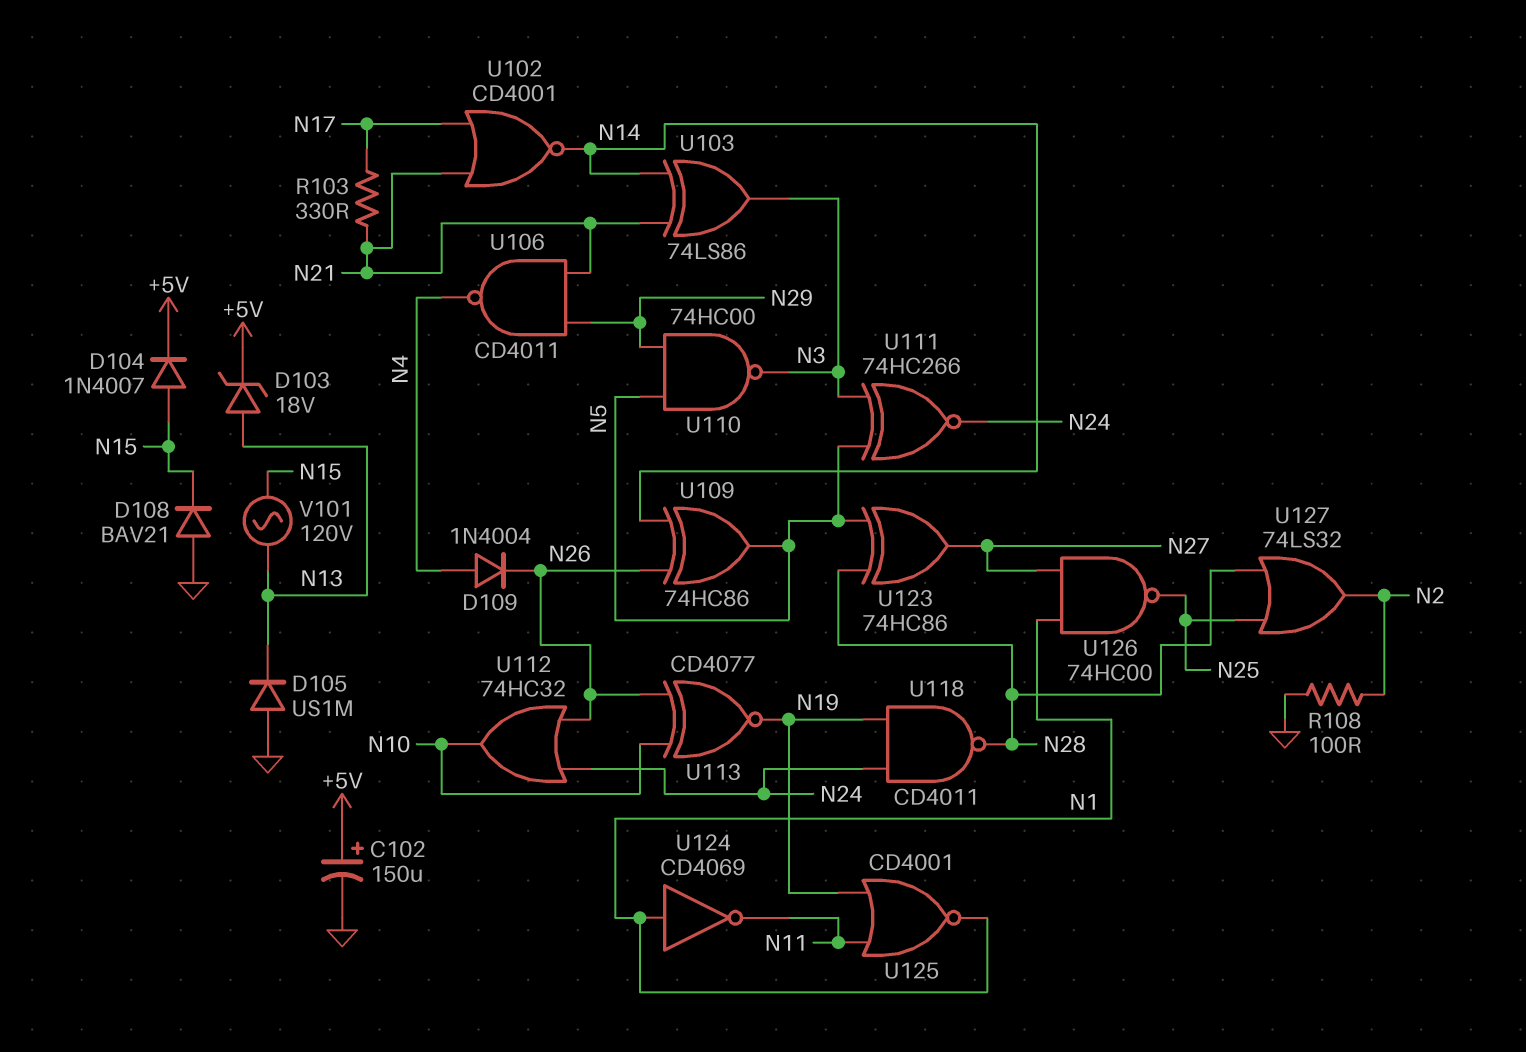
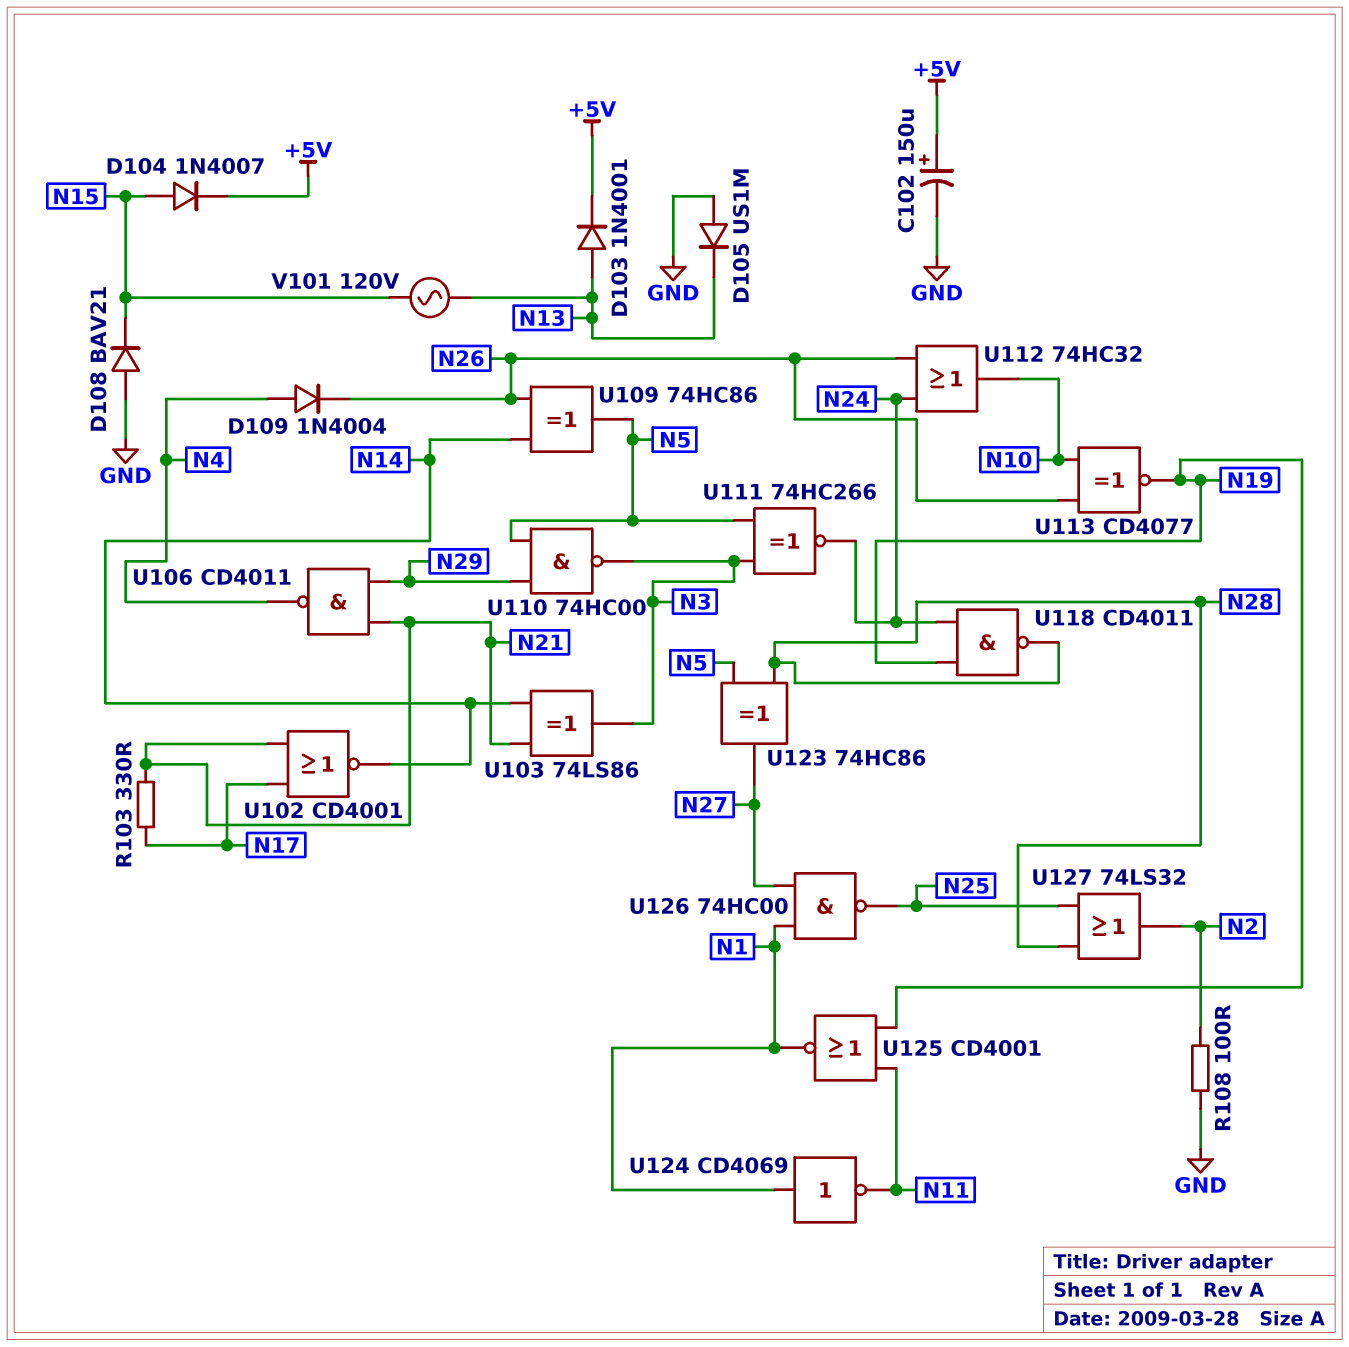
D103: zener 18V (A N13, K +5V) -> diode 1N4001 (A N13, K +5V)

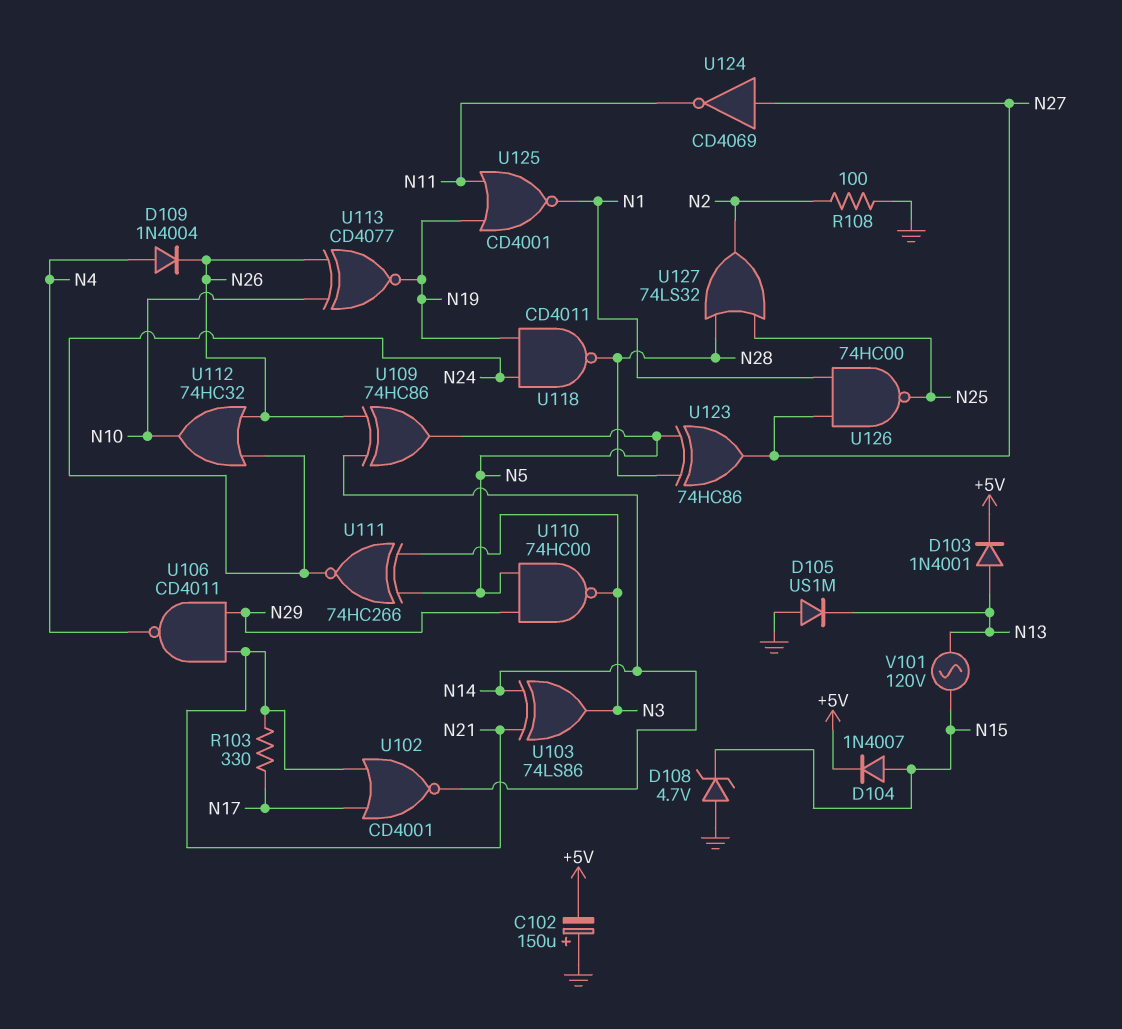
C102: 150uF (plus +5V, minus GND) -> 150uF (plus GND, minus +5V)
D108: diode BAV21 (A GND, K N15) -> zener 4.7V (A GND, K N15)
U124: NOT CD4069 (in N1, out N11) -> NOT CD4069 (in N27, out N11)

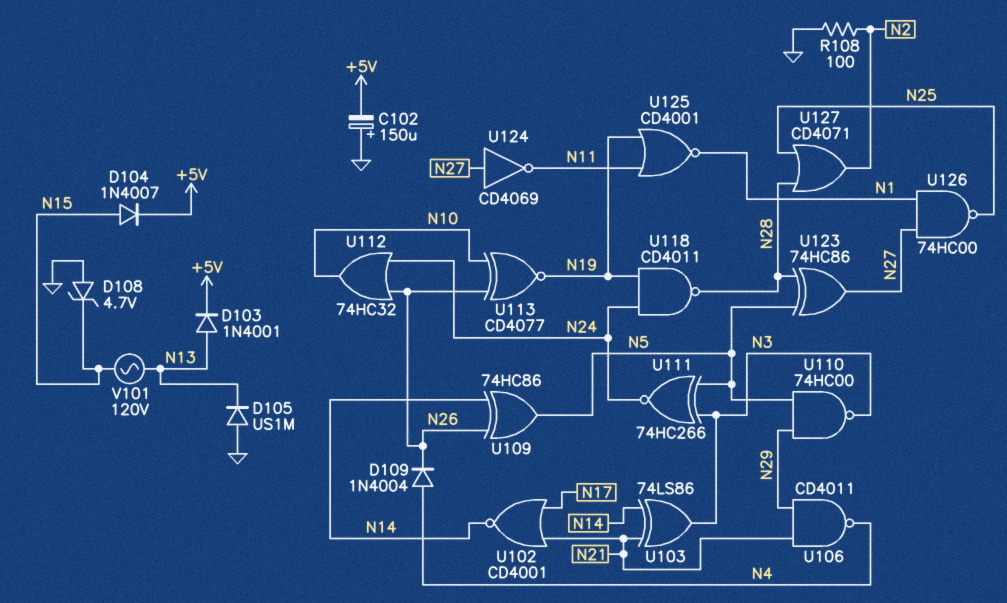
R103: 330 (N17, N21) -> none
U127: OR 74LS32 (in N25, in N28, out N2) -> OR CD4071 (in N25, in N28, out N2)

